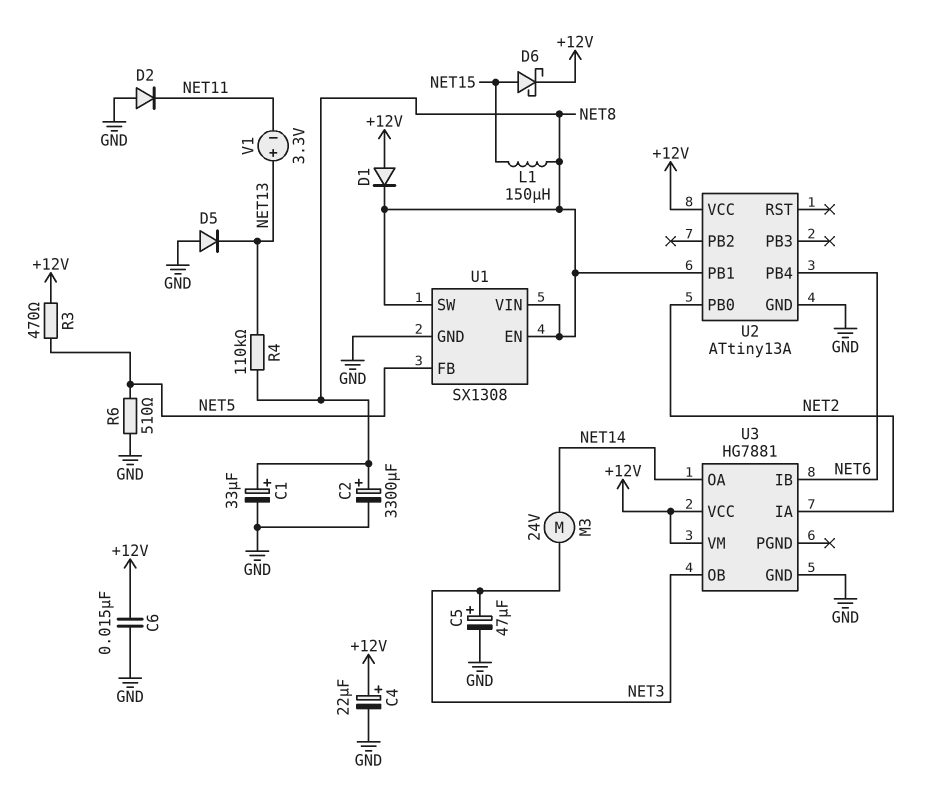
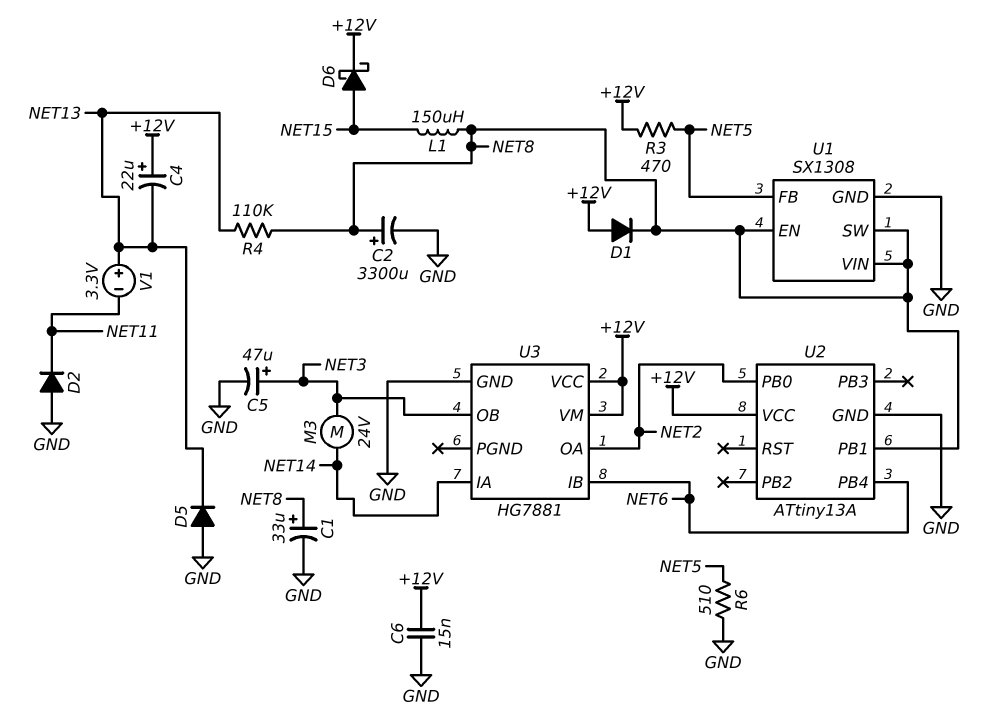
C4: 22uF (plus +12V, minus GND) -> 22uF (plus +12V, minus NET13)
U3 pin IA: NET2 -> NET14
U3 pin OA: NET14 -> NET2

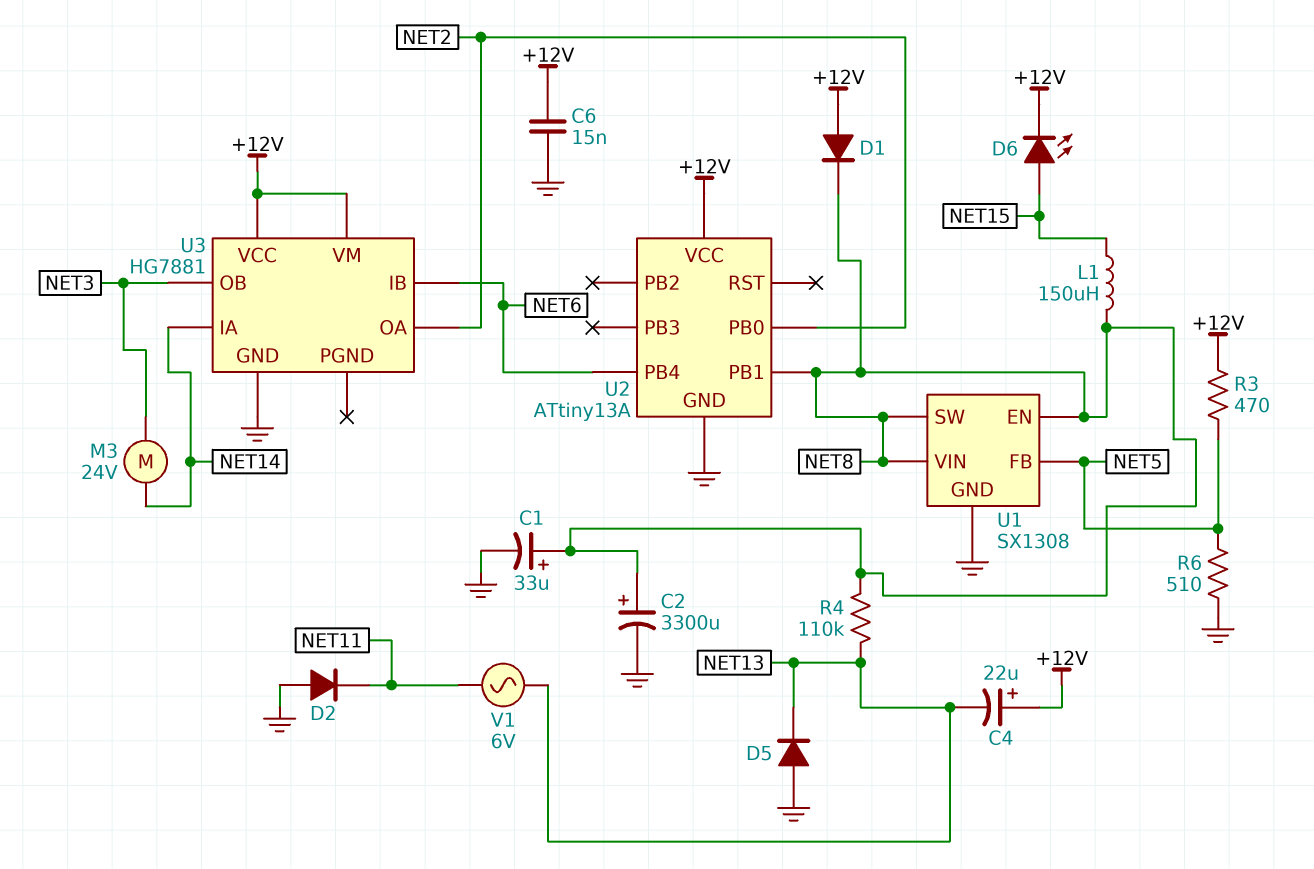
C5: 47uF (plus NET3, minus GND) -> none
D6: schottky (A NET15, K +12V) -> LED (A NET15, K +12V)
V1: 3.3V (plus NET13, minus NET11) -> AC 6V (NET11, NET13)

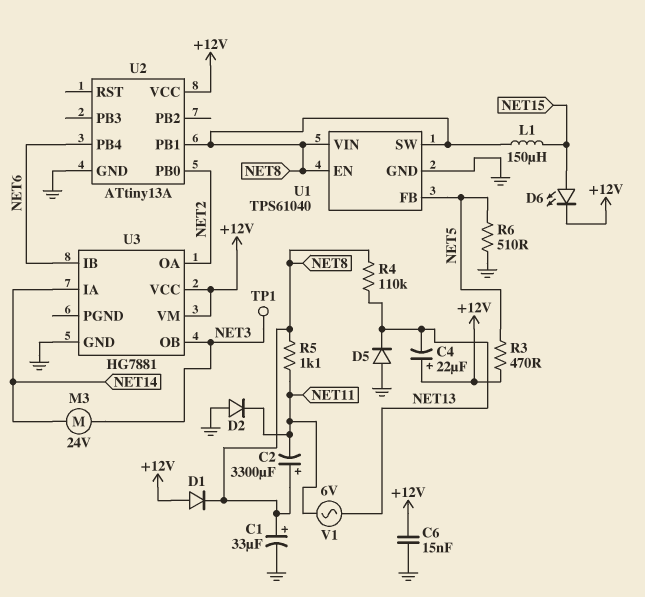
C2: 3300uF (plus NET8, minus GND) -> 3300uF (plus NET8, minus NET11)
R5: none -> 1.1k (NET8, NET11)
TP1: none -> test point (NET3)
U1: SX1308 -> TPS61040

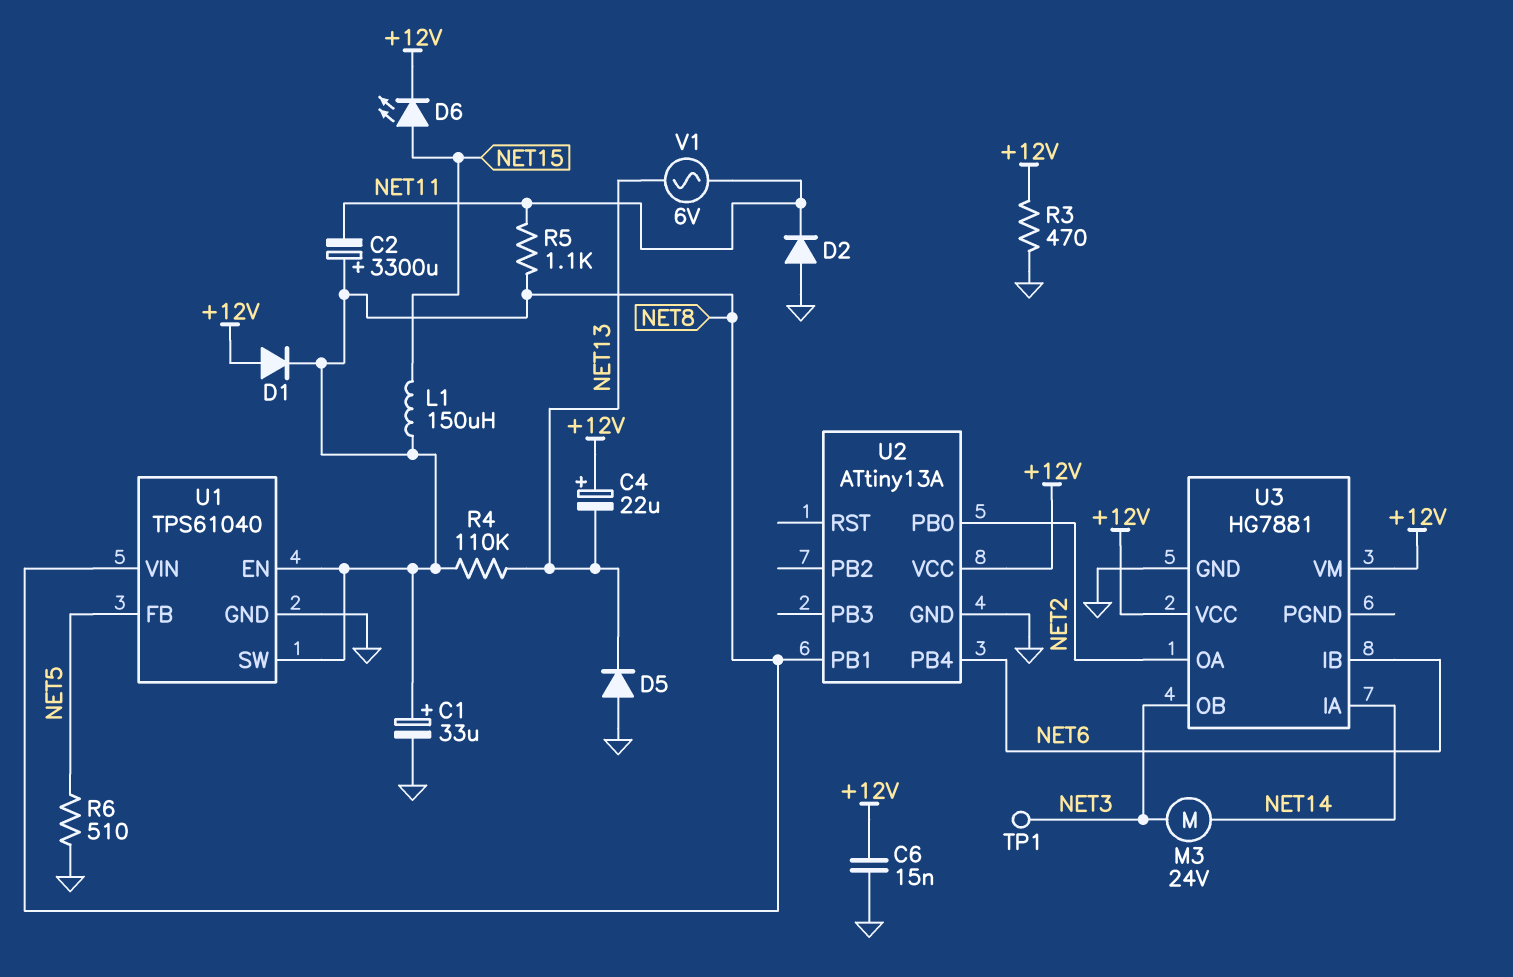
R3: 470 (+12V, NET5) -> 470 (+12V, GND)

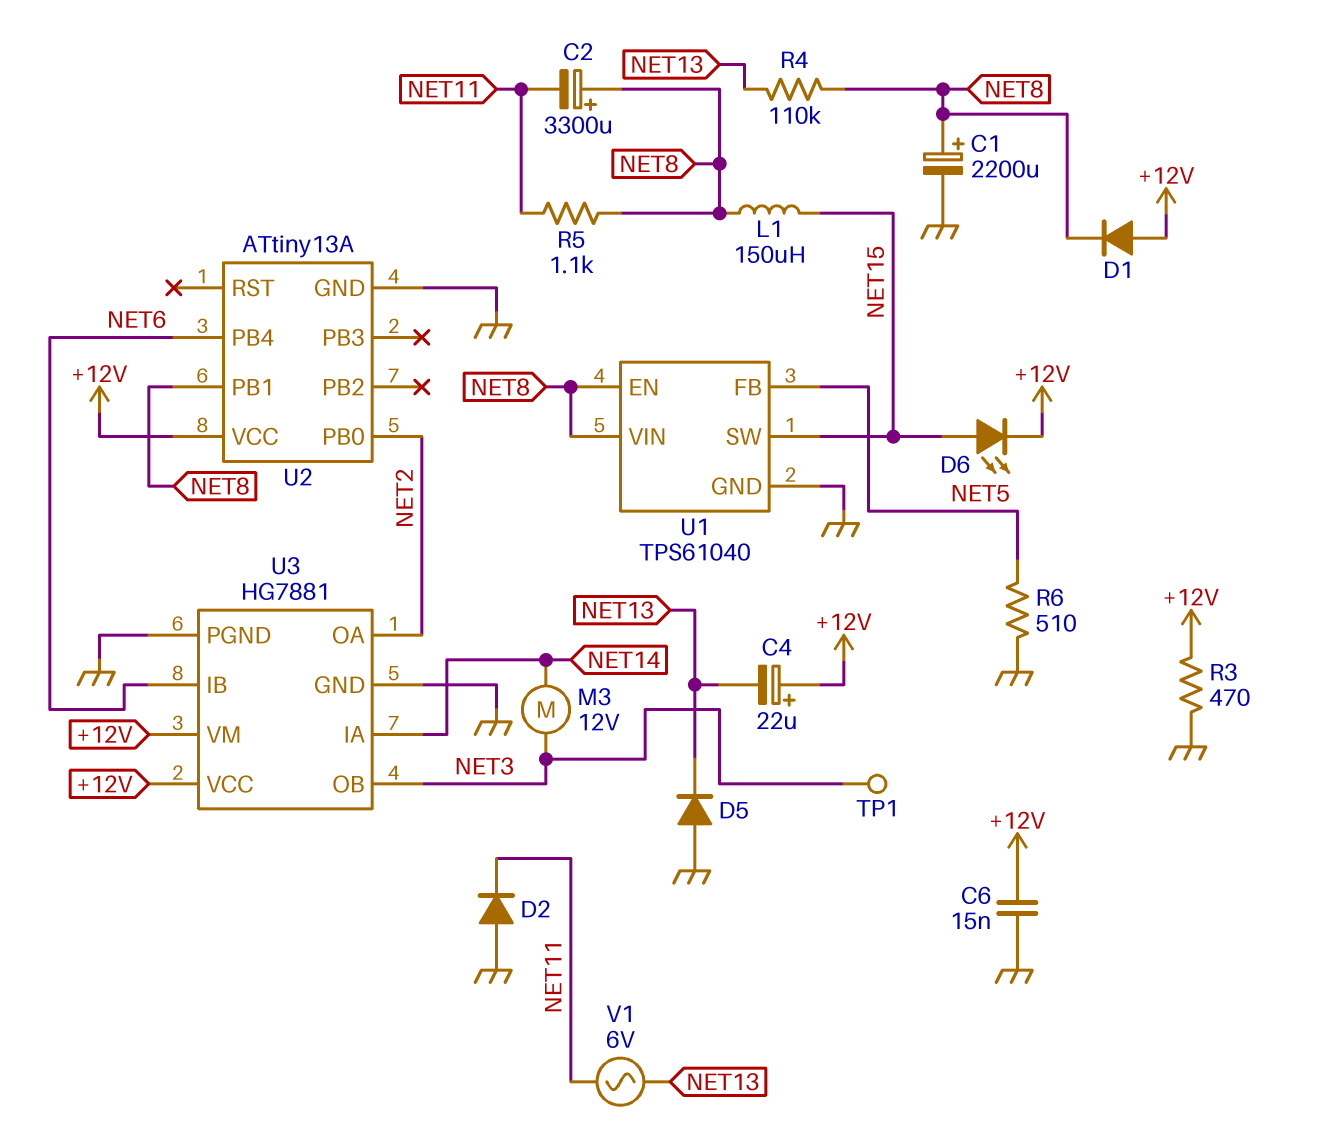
C1: 33uF (plus NET8, minus GND) -> 2200uF (plus NET8, minus GND)
M3: motor 24V (NET3, NET14) -> motor 12V (NET3, NET14)
U1 pin SW: NET8 -> NET15
U3 pin PGND: none -> GND

